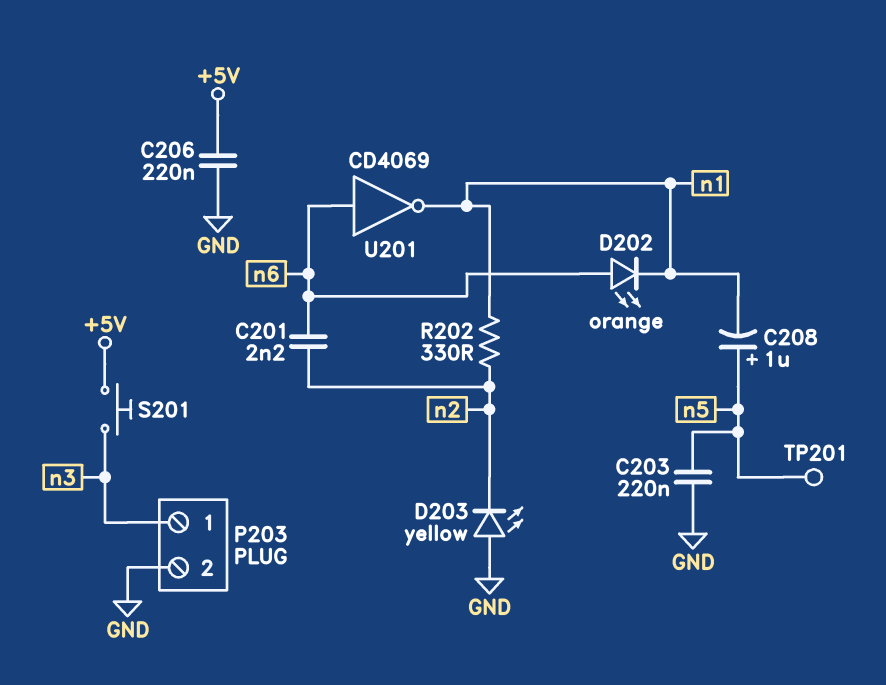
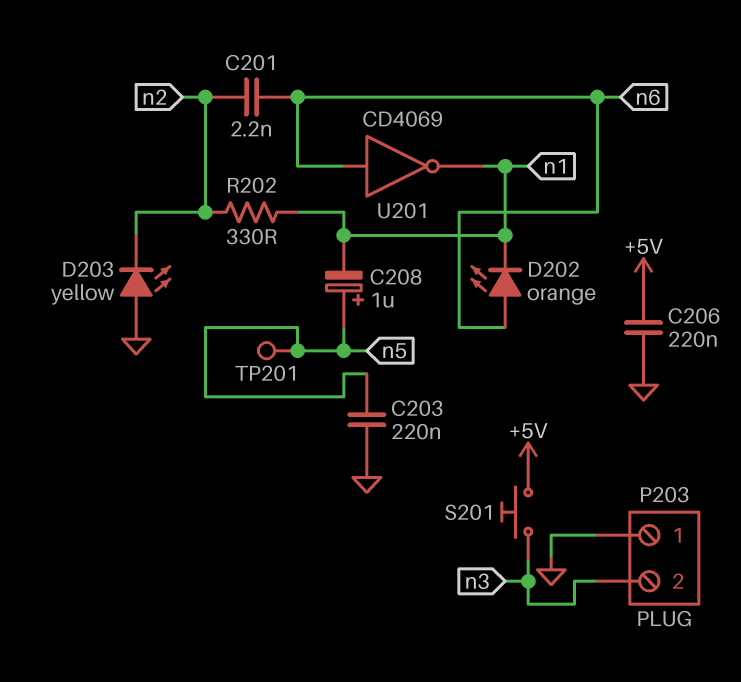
P203 pin 1: n3 -> GND
P203 pin 2: GND -> n3

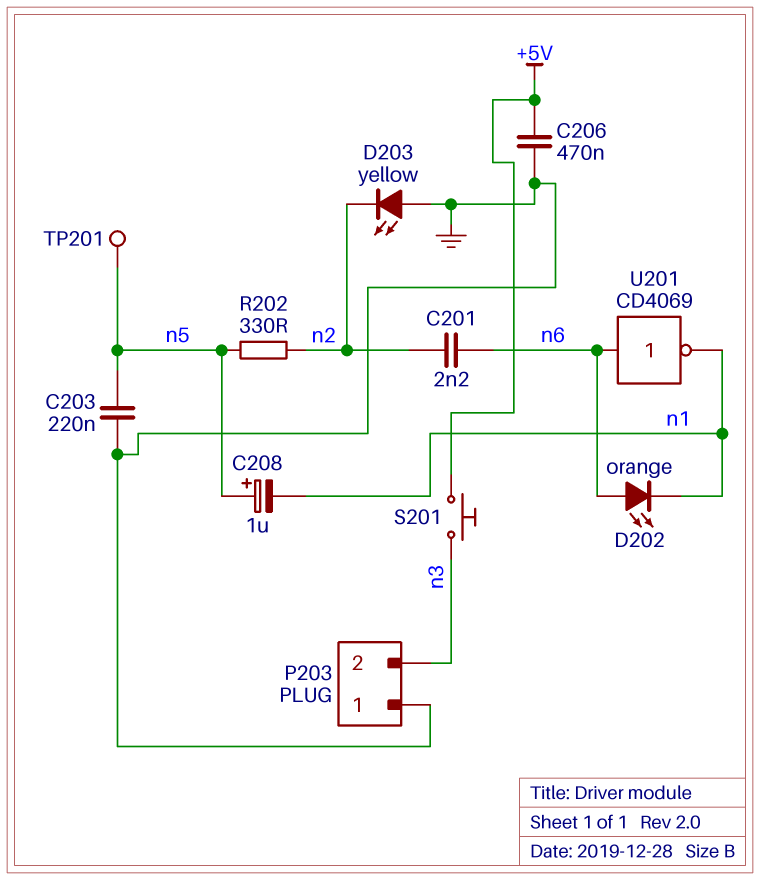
C206: 220nF (+5V, GND) -> 470nF (+5V, GND)
R202: 330 (n1, n2) -> 330 (n2, n5)

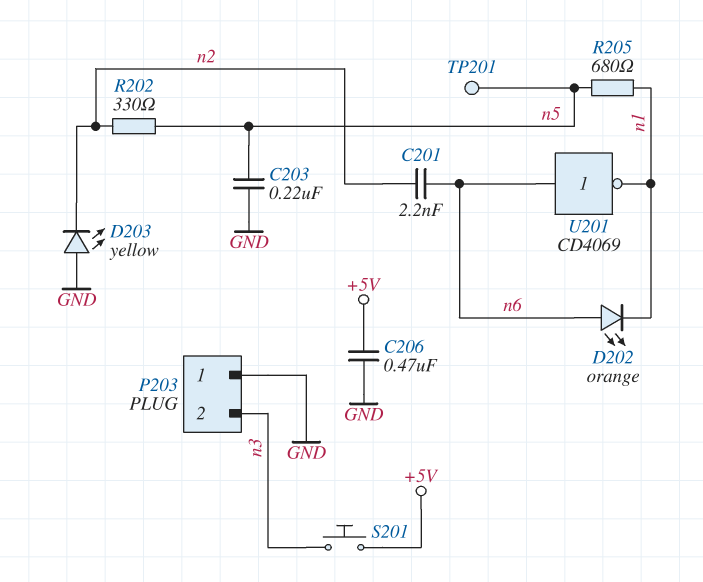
C208: 1uF (plus n5, minus n1) -> none
R205: none -> 680 (n1, n5)

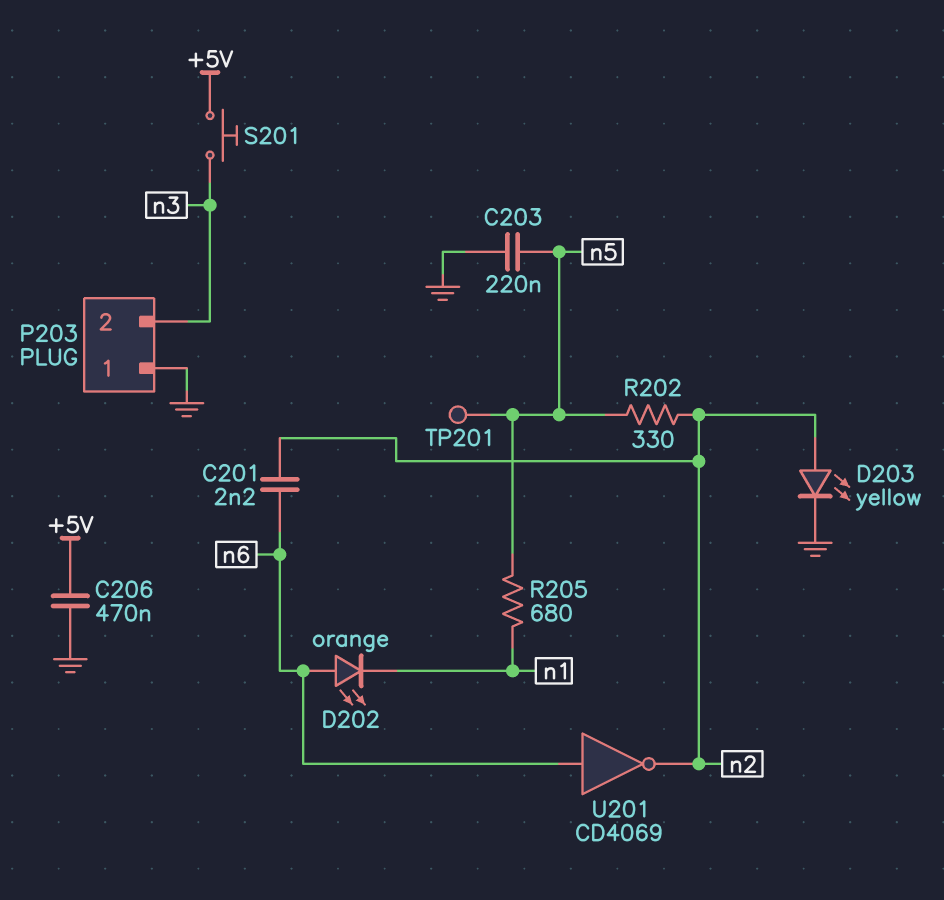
D203: LED yellow (A GND, K n2) -> LED yellow (A n2, K GND)
U201: NOT CD4069 (in n6, out n1) -> NOT CD4069 (in n6, out n2)

